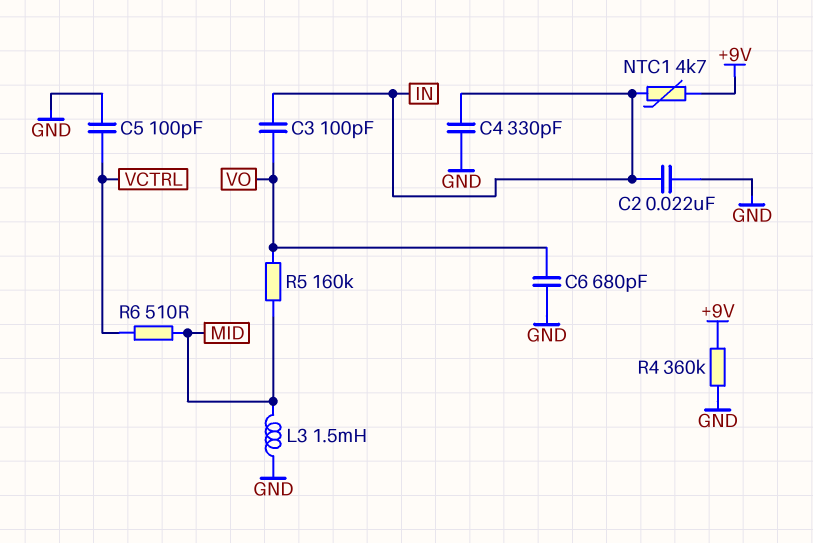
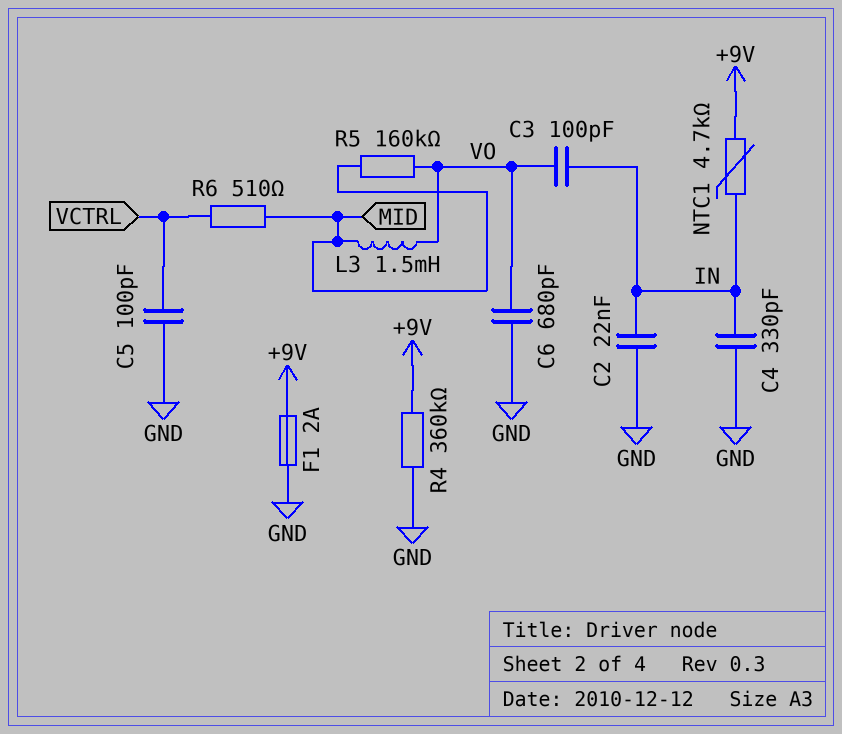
F1: none -> 2A (+9V, GND)
L3: 1.5mH (GND, MID) -> 1.5mH (MID, VO)

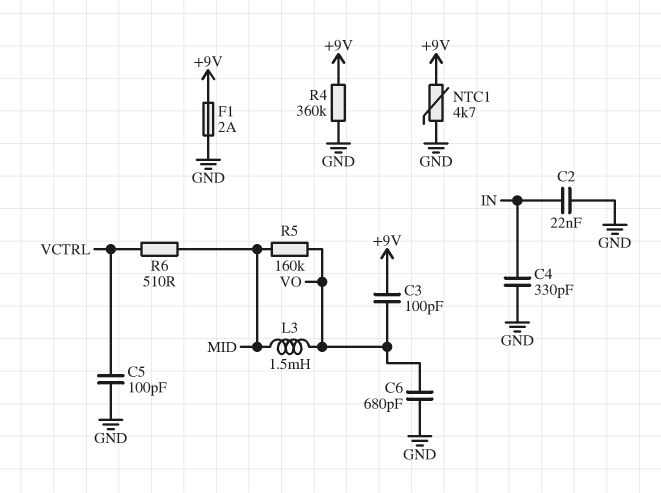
C3: 100pF (IN, VO) -> 100pF (+9V, VO)
NTC1: 4.7k (+9V, IN) -> 4.7k (+9V, GND)

